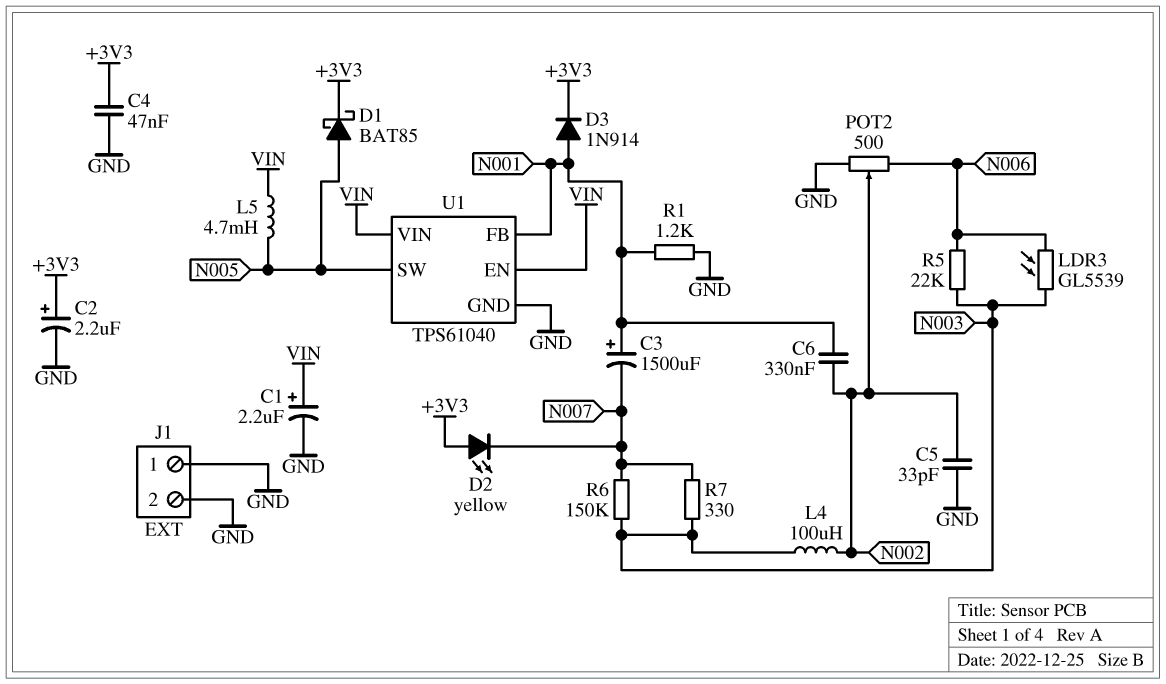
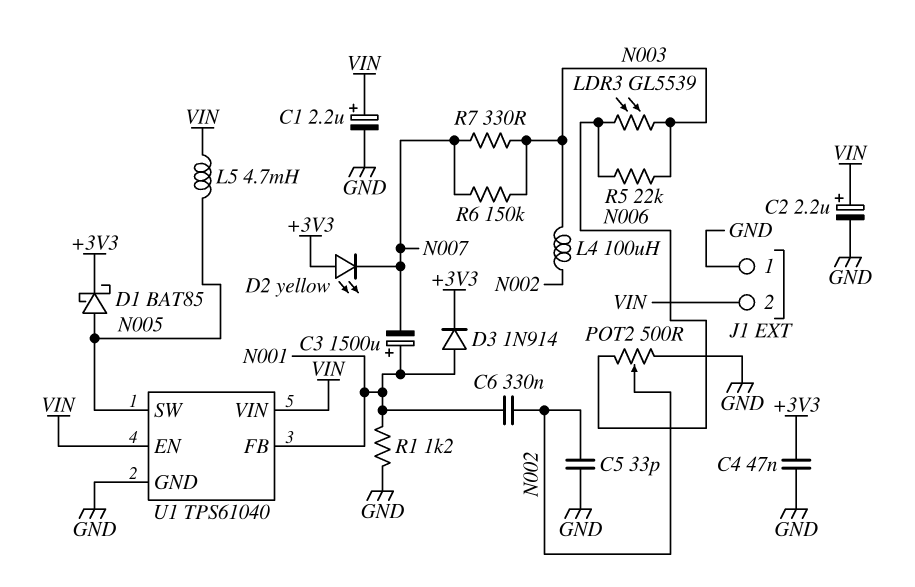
C2: 2.2uF (plus +3V3, minus GND) -> 2.2uF (plus VIN, minus GND)
J1 pin 2: GND -> VIN

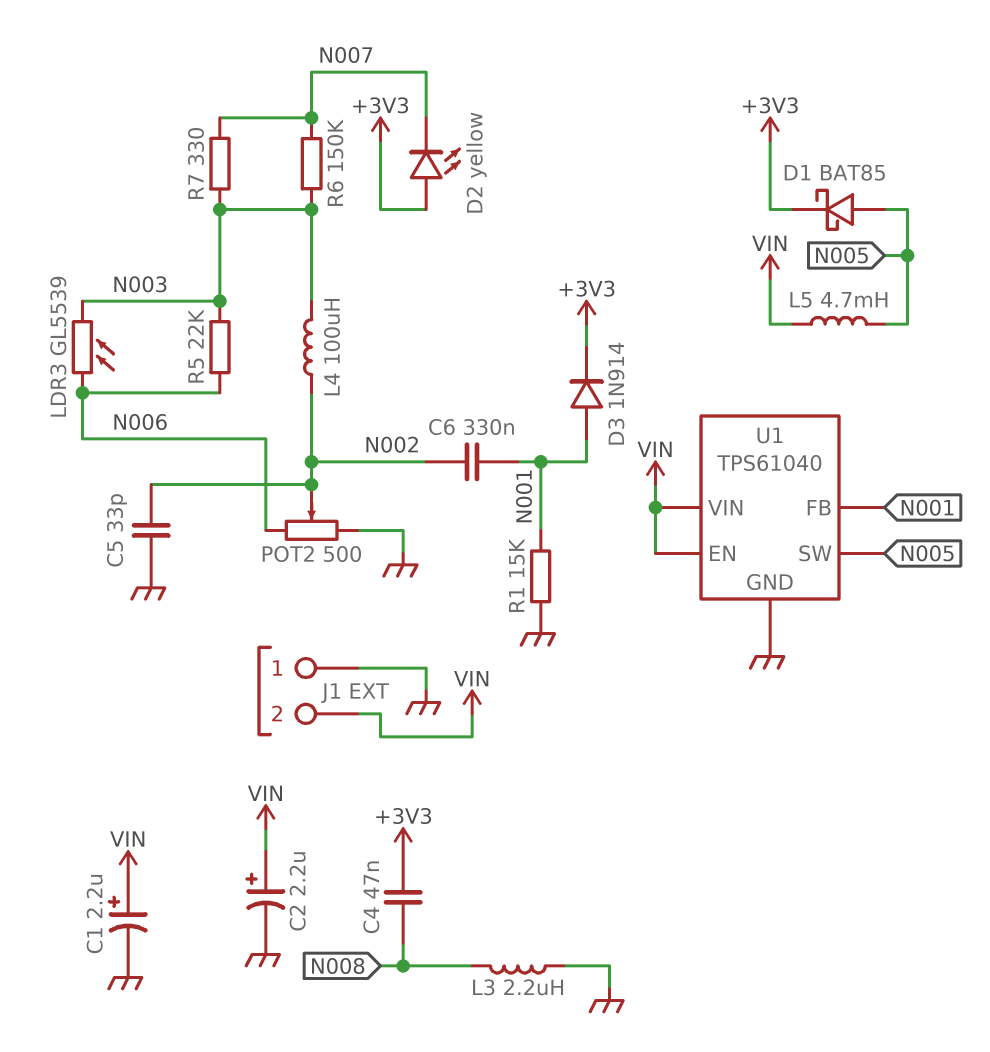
C3: 1500uF (plus N001, minus N007) -> none
C4: 47nF (+3V3, GND) -> 47nF (+3V3, N008)
L3: none -> 2.2uH (GND, N008)
R1: 1.2k (GND, N001) -> 15k (GND, N001)

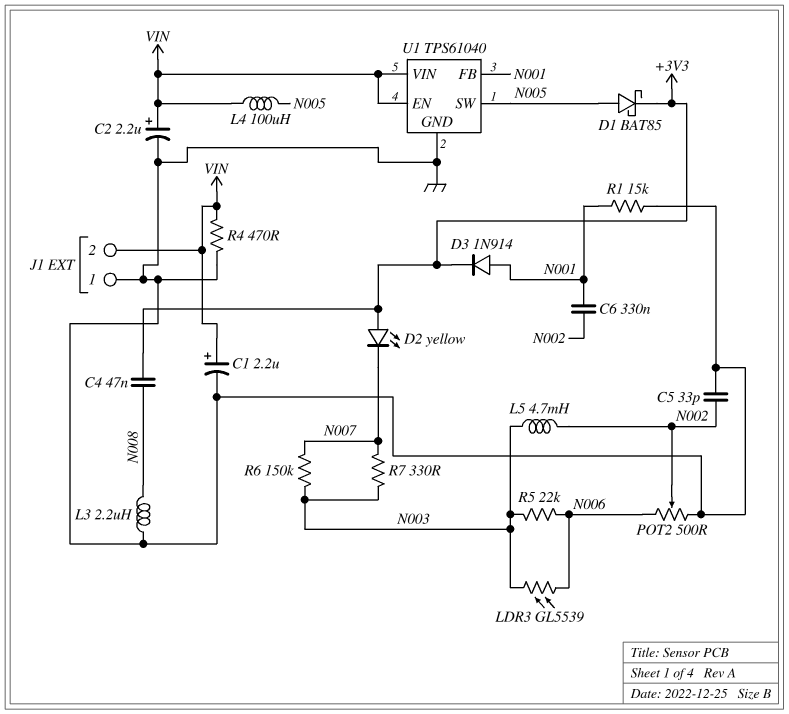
L4: 100uH (N002, N003) -> 100uH (N005, VIN)
L5: 4.7mH (N005, VIN) -> 4.7mH (N002, N003)
R4: none -> 470 (GND, VIN)

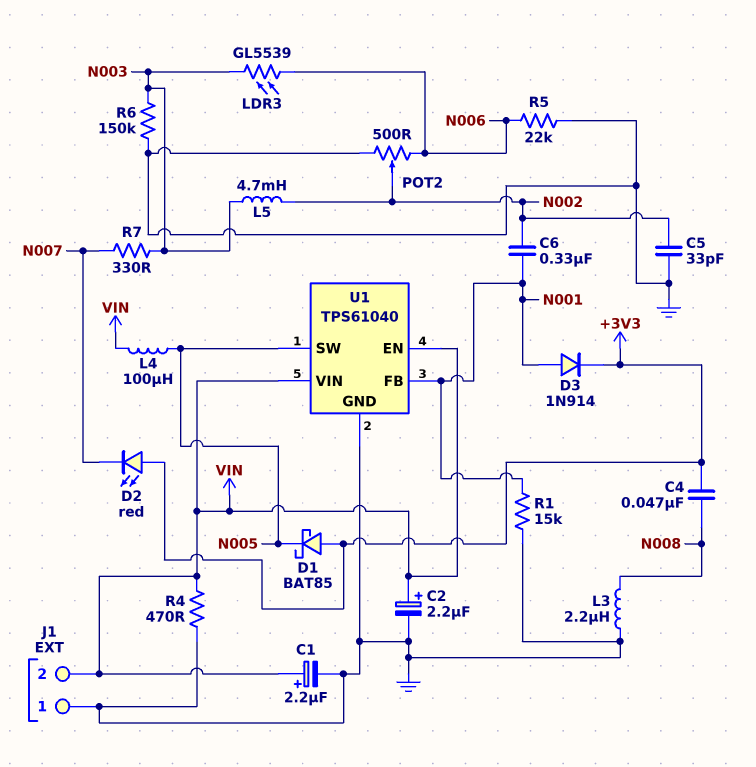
D1: schottky BAT85 (A N005, K +3V3) -> schottky BAT85 (A +3V3, K N005)
D2: LED yellow (A +3V3, K N007) -> LED red (A +3V3, K N007)
R5: 22k (N003, N006) -> 22k (GND, N006)
R6: 150k (N003, N007) -> 150k (GND, N003)

